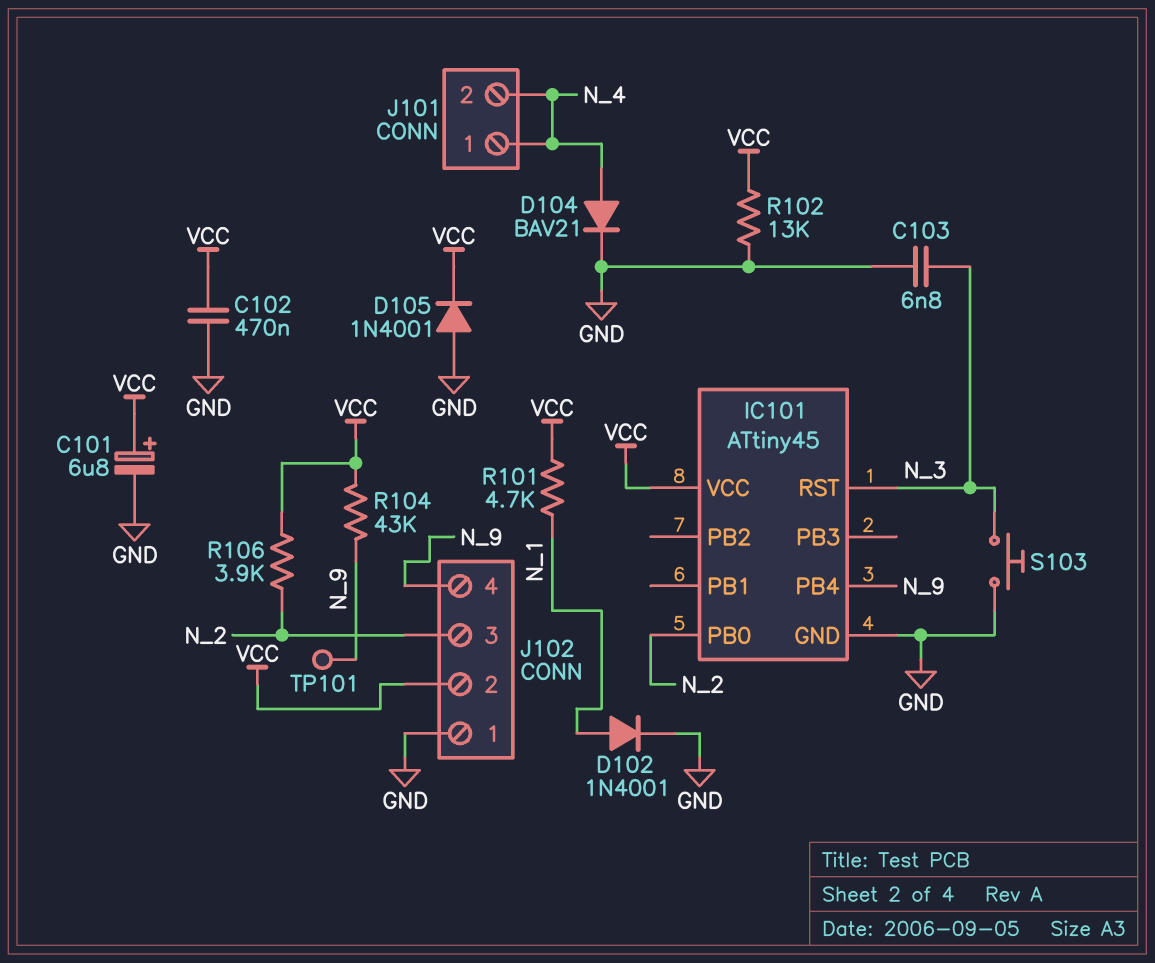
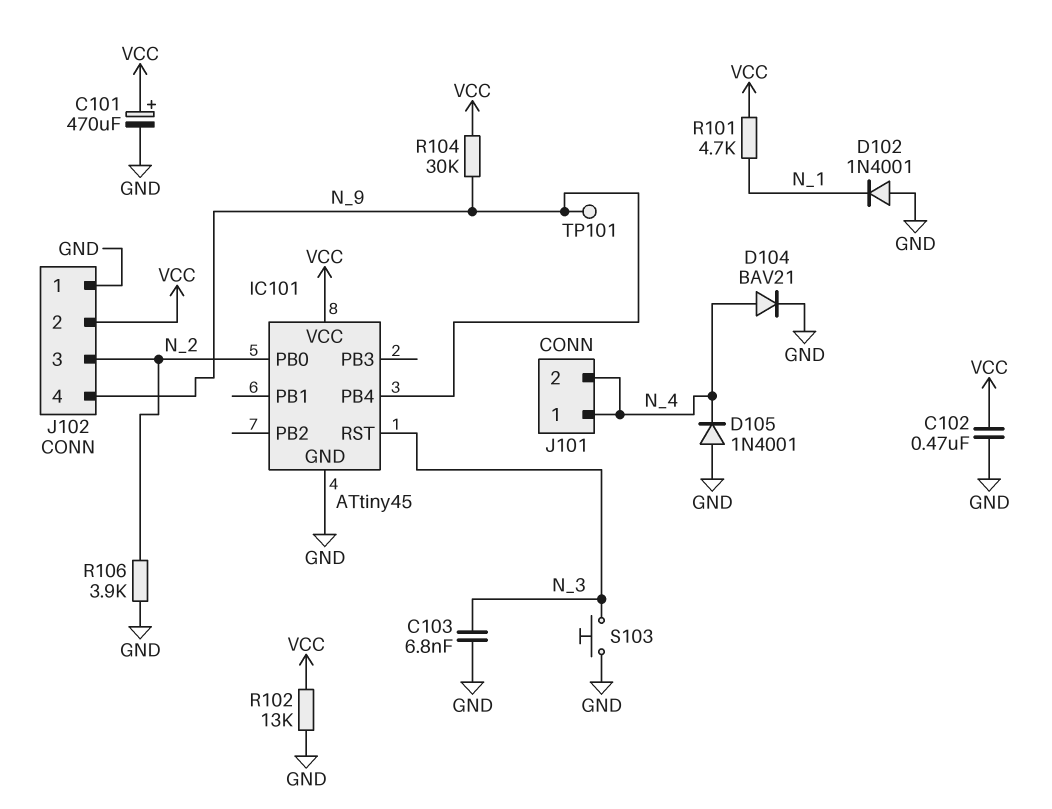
C101: 6.8uF (plus VCC, minus GND) -> 470uF (plus VCC, minus GND)
D102: diode 1N4001 (A N_1, K GND) -> diode 1N4001 (A GND, K N_1)
D105: diode 1N4001 (A GND, K VCC) -> diode 1N4001 (A GND, K N_4)
R104: 43k (N_9, VCC) -> 30k (N_9, VCC)
R106: 3.9k (N_2, VCC) -> 3.9k (GND, N_2)

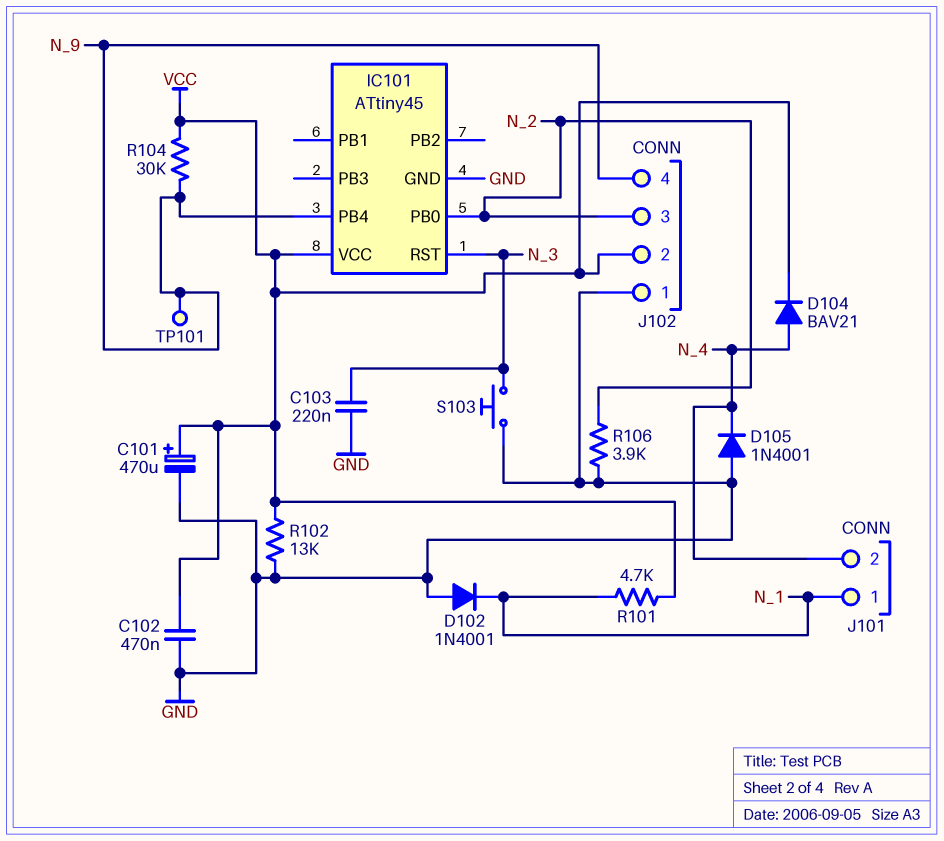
C103: 6.8nF (GND, N_3) -> 220nF (GND, N_3)
D104: diode BAV21 (A N_4, K GND) -> diode BAV21 (A N_4, K VCC)
J101 pin 1: N_4 -> N_1

